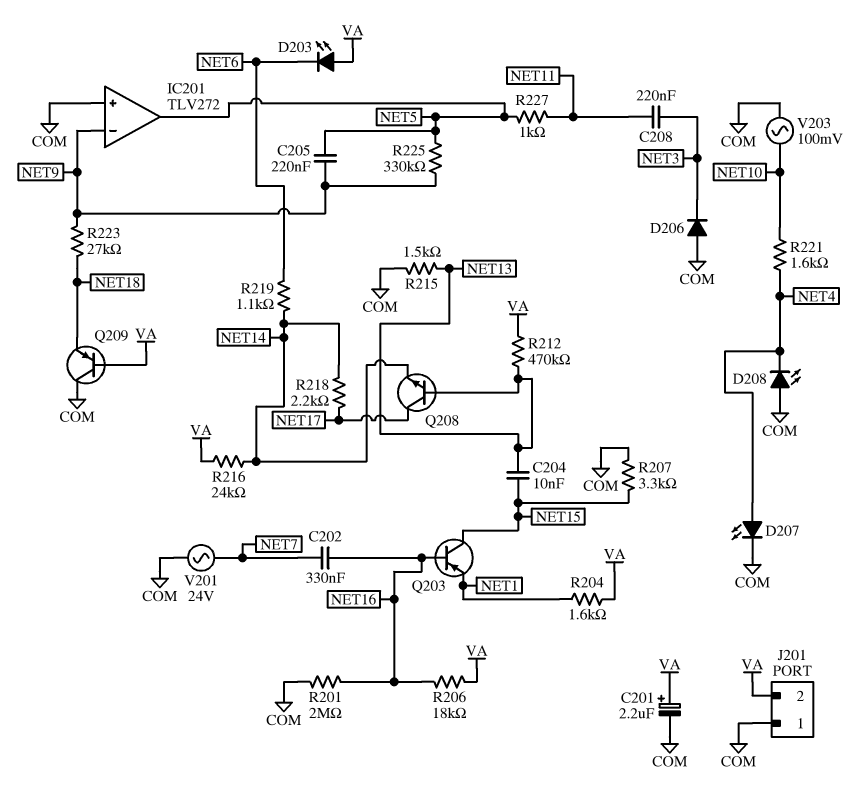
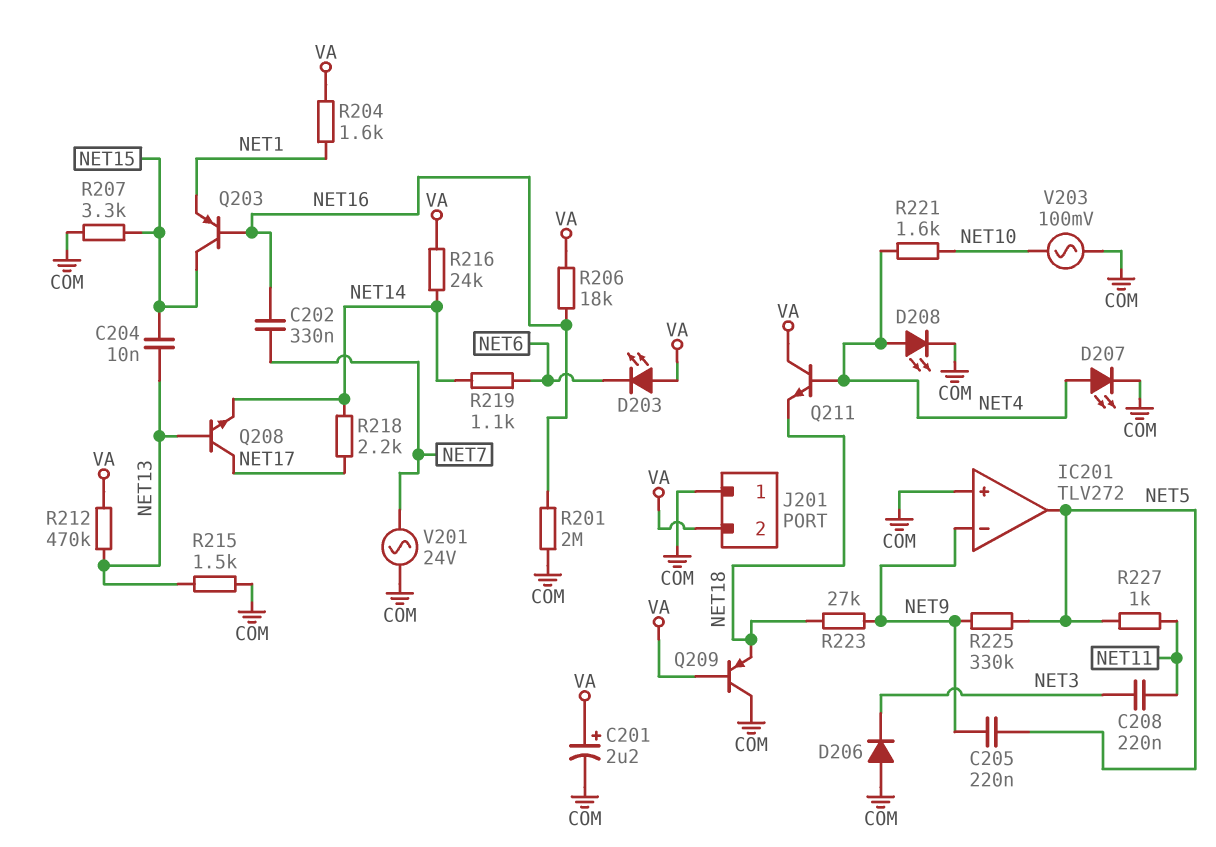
D208: LED (A COM, K NET4) -> LED (A NET4, K COM)
Q211: none -> NPN (B NET4, C VA, E NET18)

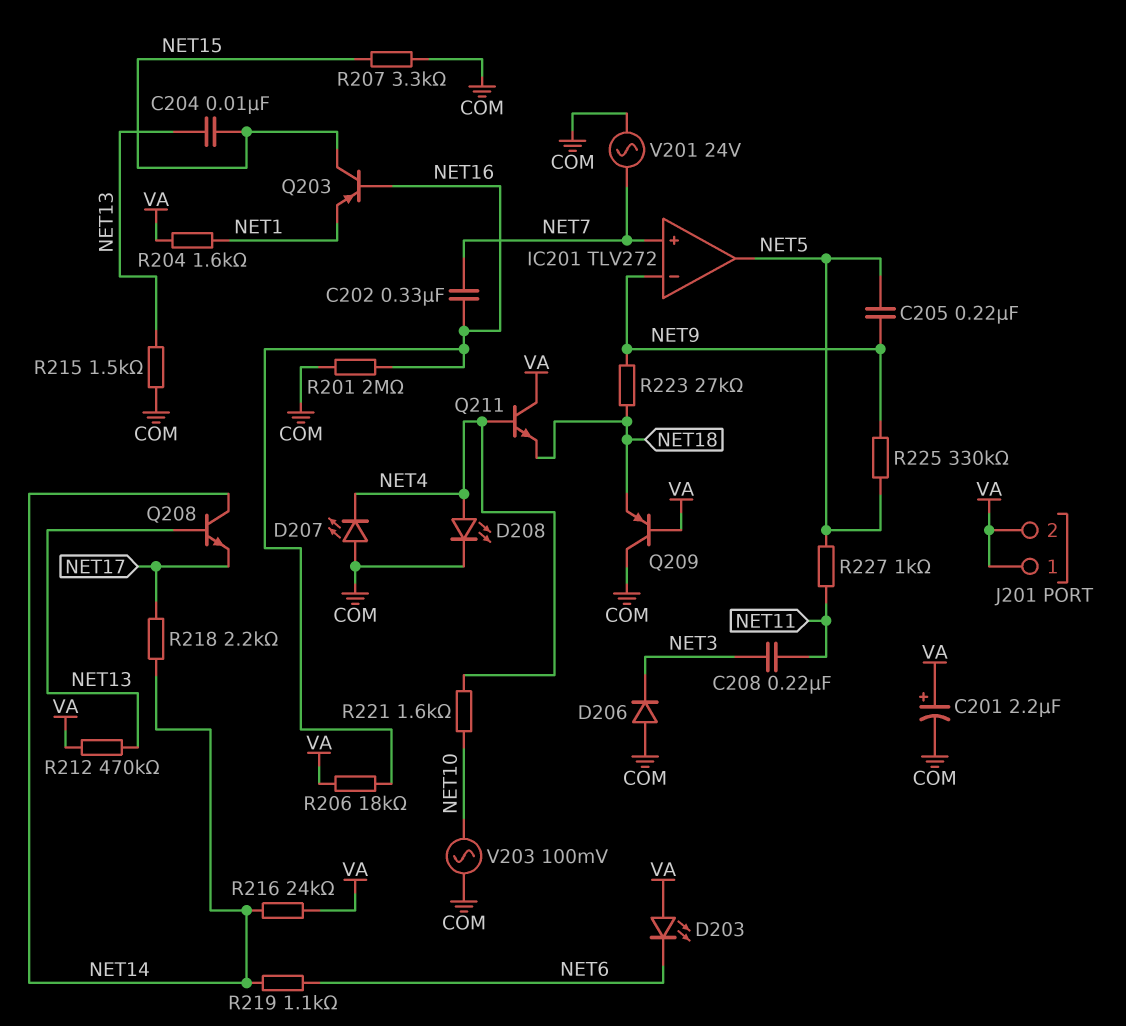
D207: LED (A NET4, K COM) -> LED (A COM, K NET4)
IC201 pin in+: COM -> NET7
J201 pin 1: COM -> VA
Q208: NPN (B NET13, C NET17, E NET14) -> NPN (B NET13, C NET14, E NET17)

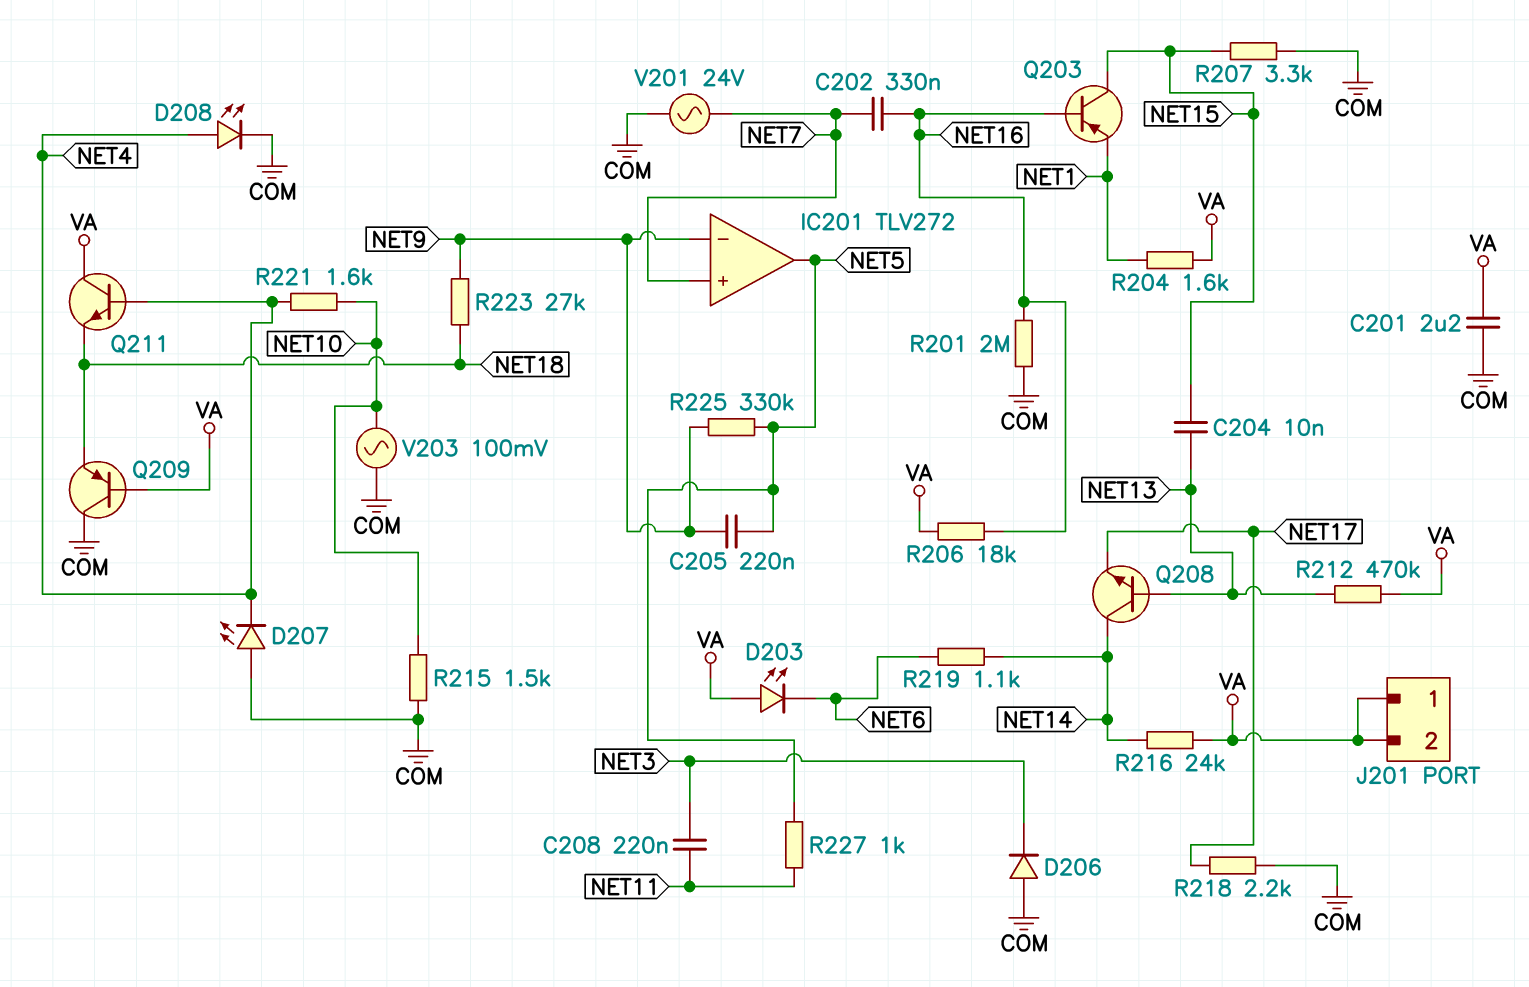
C201: 2.2uF (plus VA, minus COM) -> 2.2uF (COM, VA)
R215: 1.5k (COM, NET13) -> 1.5k (COM, NET10)
R218: 2.2k (NET14, NET17) -> 2.2k (COM, NET17)

